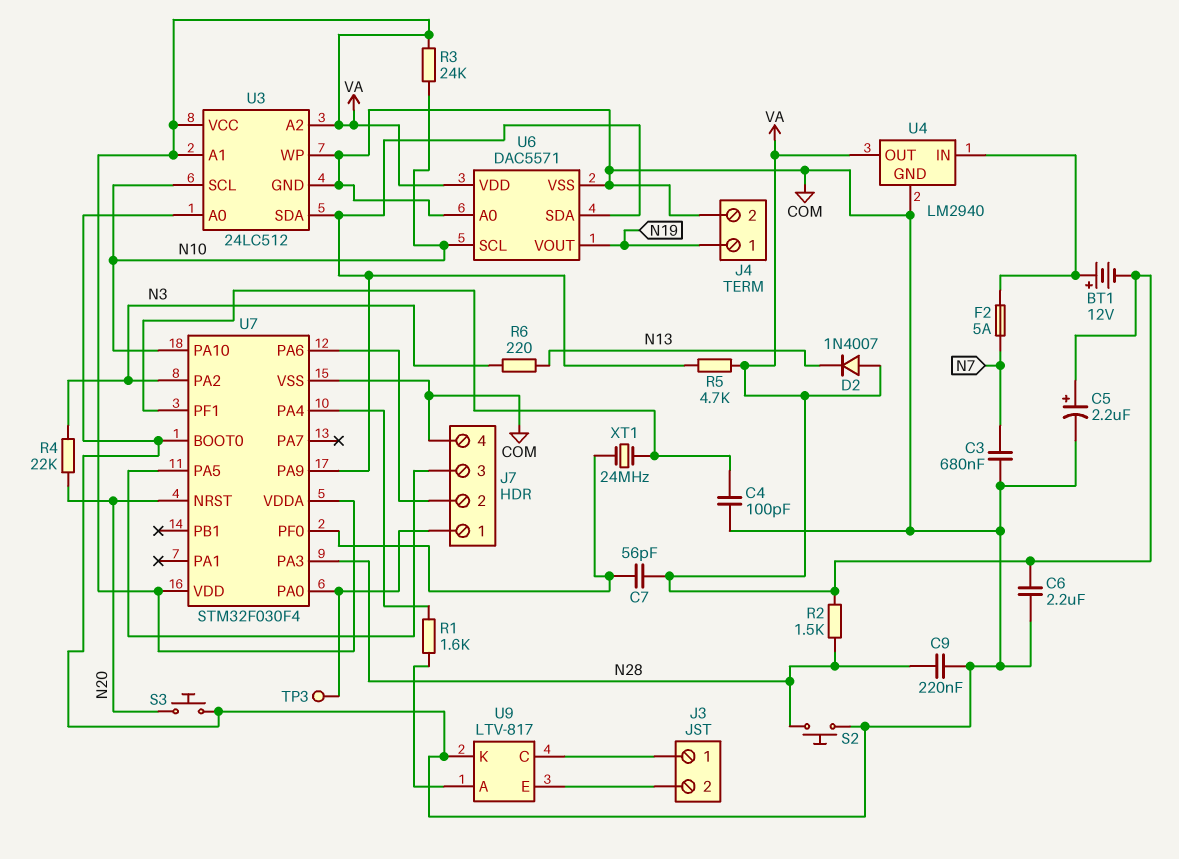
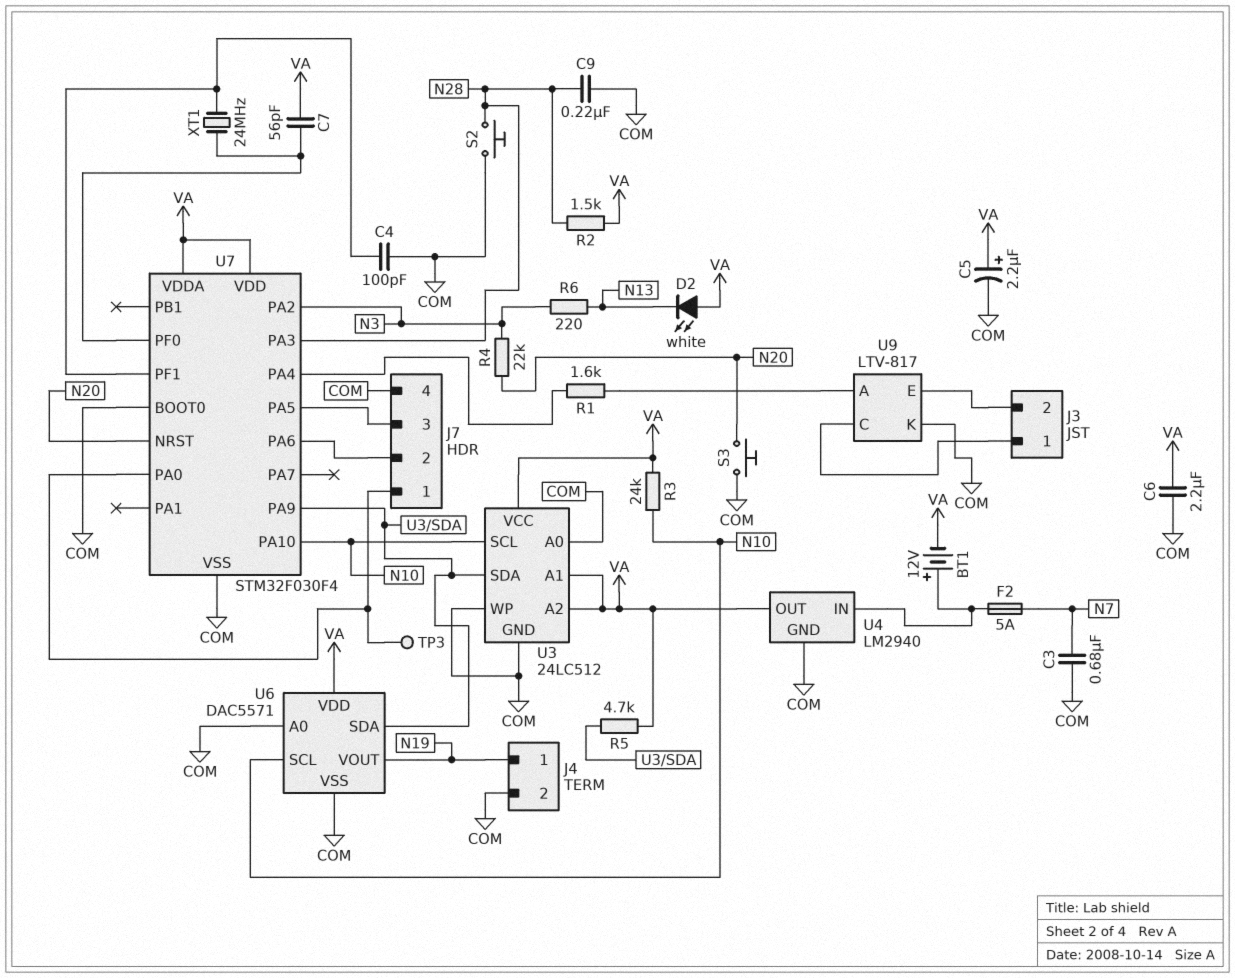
D2: diode 1N4007 (A VA, K N13) -> LED white (A VA, K N13)

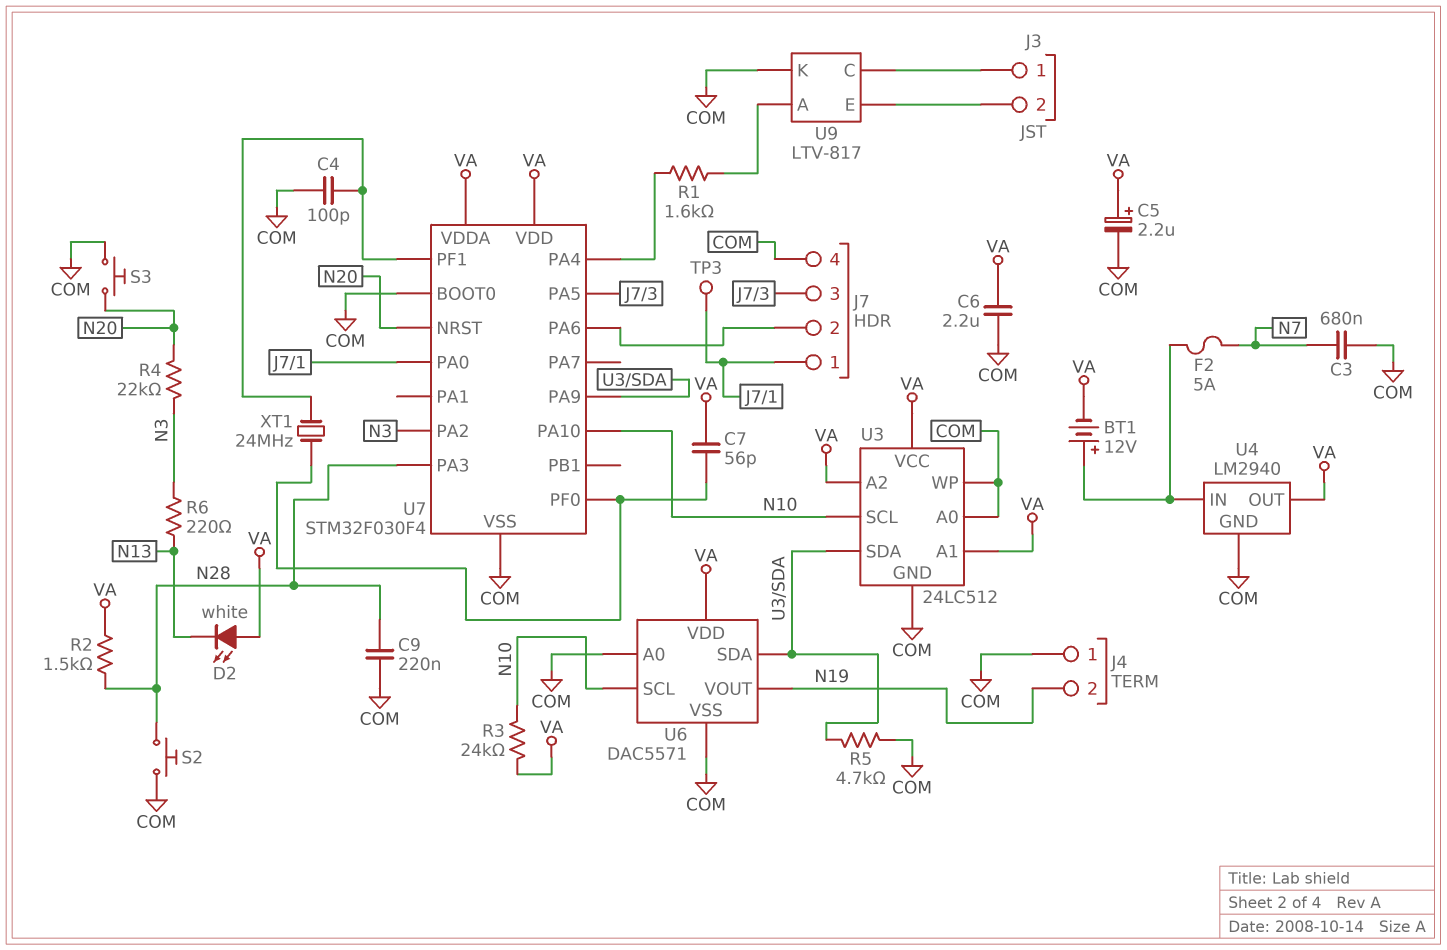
J4 pin 1: N19 -> COM
J4 pin 2: COM -> N19
R5: 4.7k (U3/SDA, VA) -> 4.7k (COM, U3/SDA)

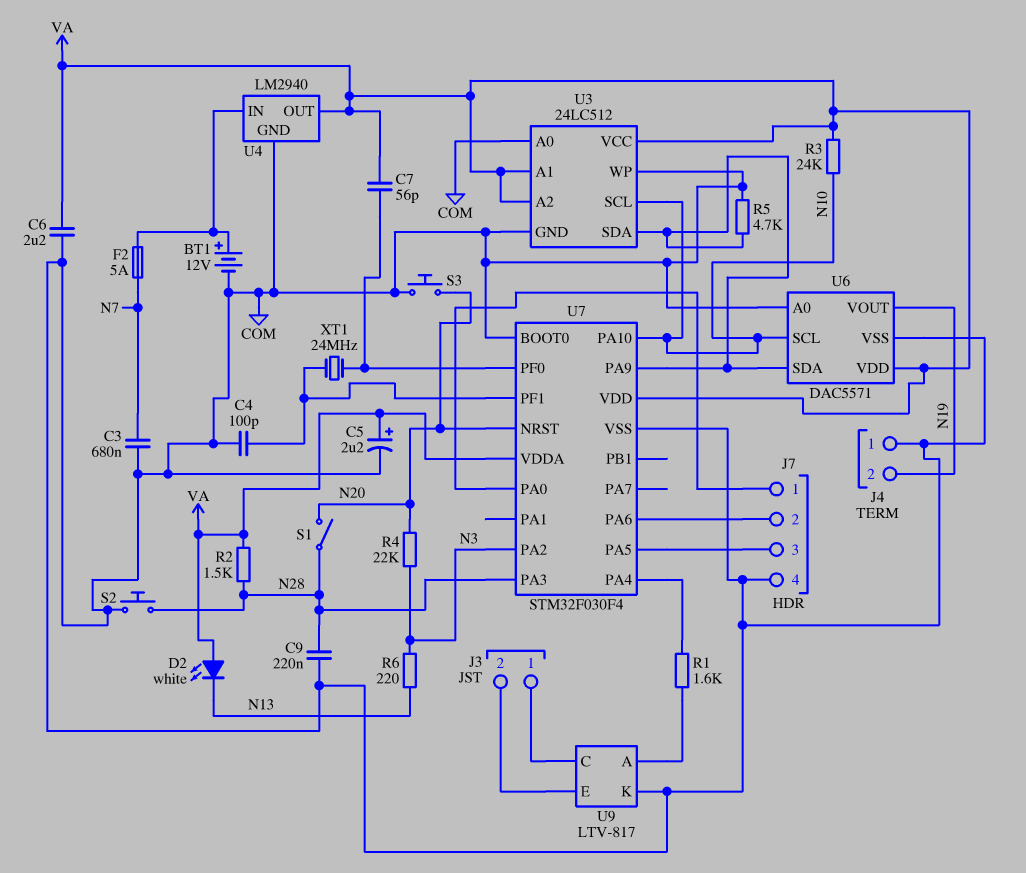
BT1: 12V (plus U4/IN, minus VA) -> 12V (plus U4/IN, minus COM)
S1: none -> switch (N20, N28)
TP3: test point (J7/1) -> none

